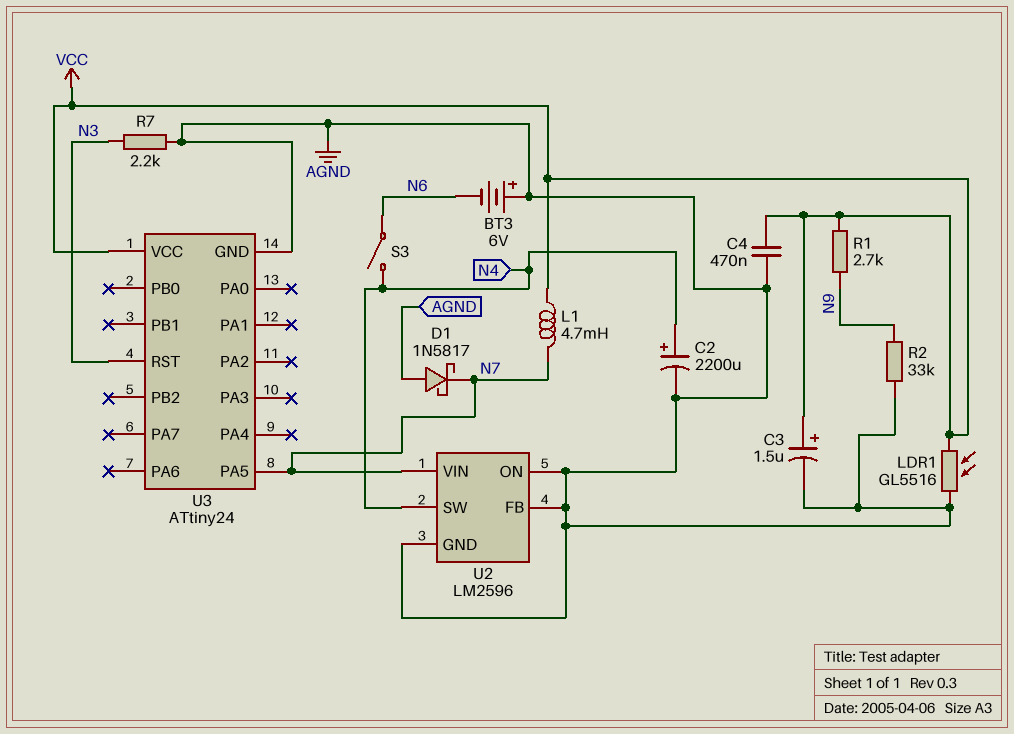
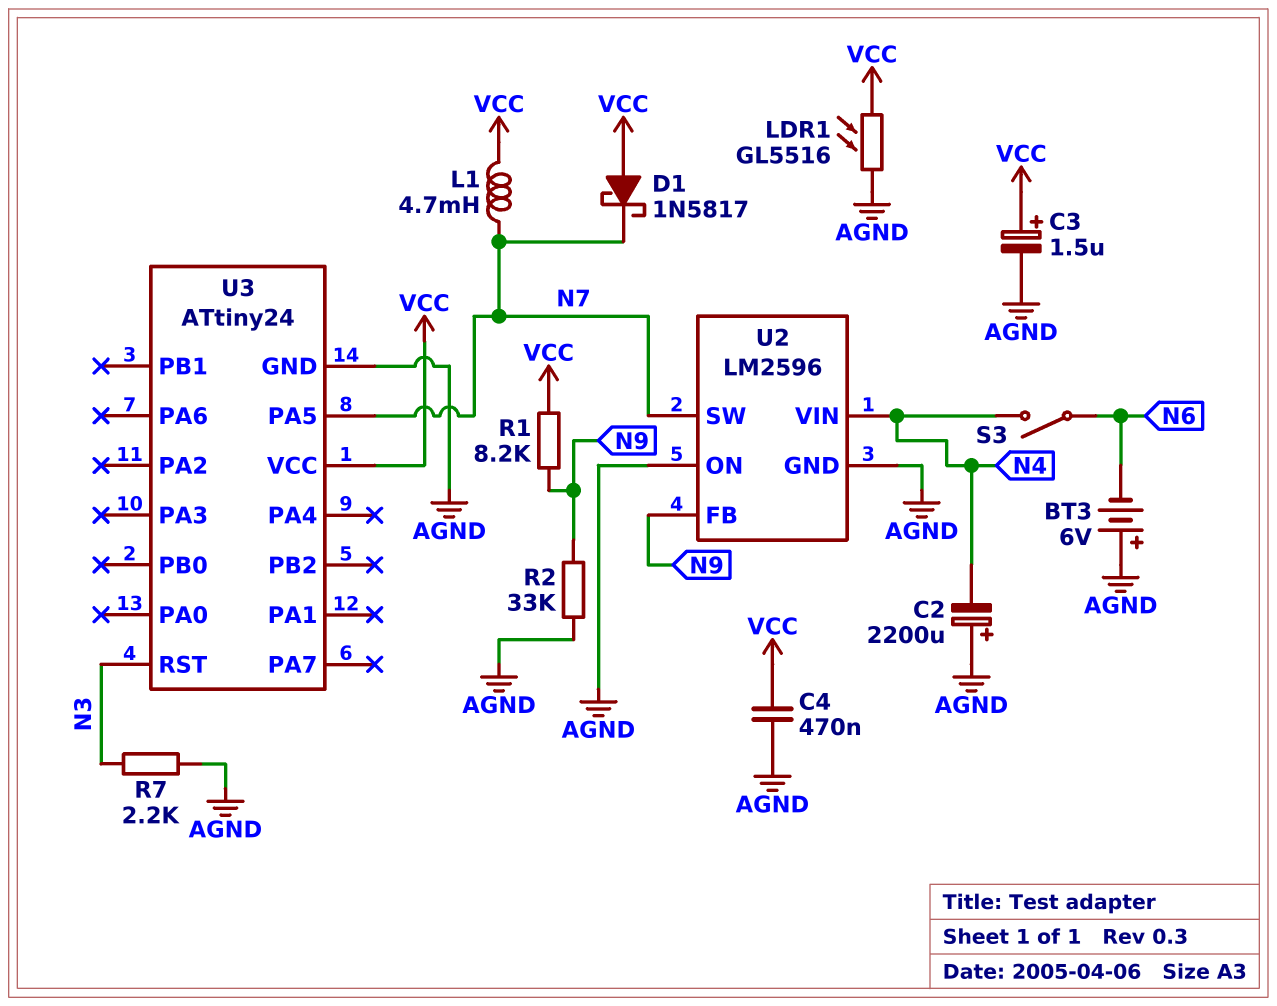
C2: 2200uF (plus N4, minus AGND) -> 2200uF (plus AGND, minus N4)
D1: schottky 1N5817 (A AGND, K N7) -> schottky 1N5817 (A VCC, K N7)
R1: 2.7k (N9, VCC) -> 8.2k (N9, VCC)
U2 pin FB: AGND -> N9
U2 pin SW: N4 -> N7
U2 pin VIN: N7 -> N4

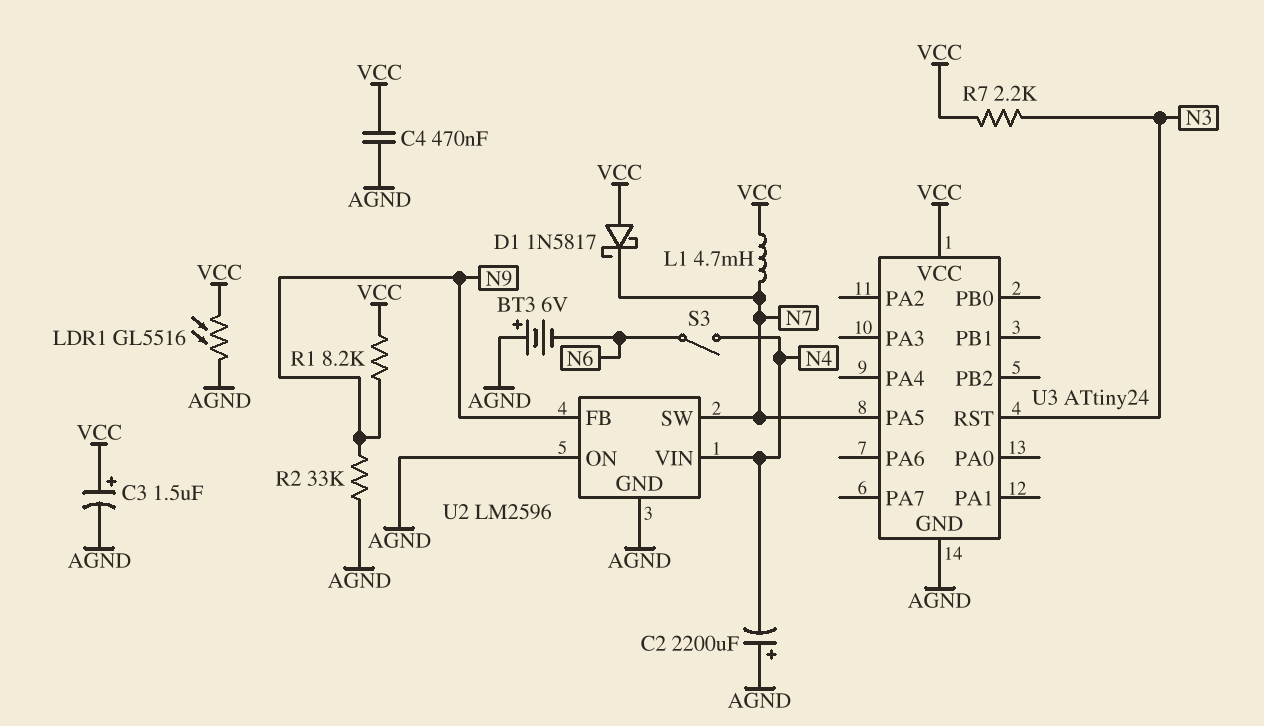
R7: 2.2k (AGND, N3) -> 2.2k (N3, VCC)

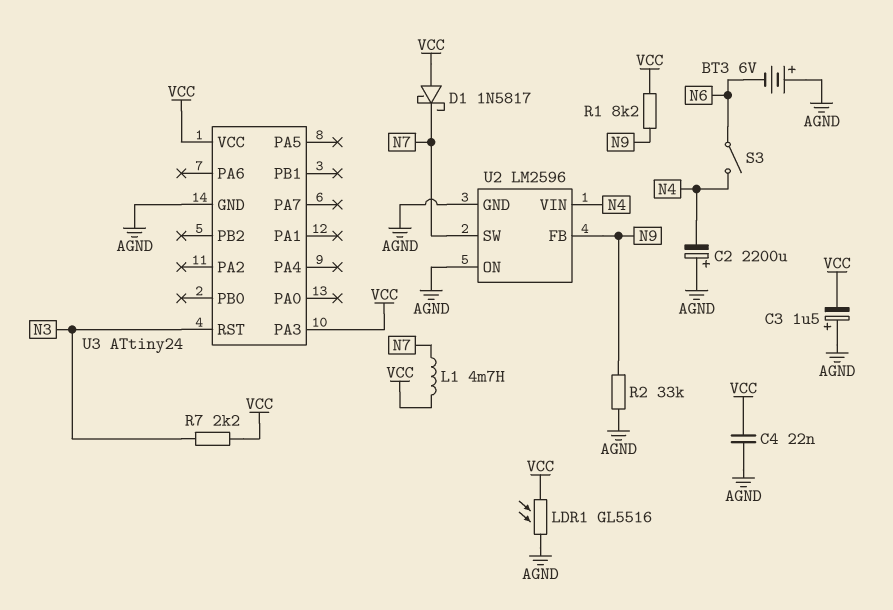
C3: 1.5uF (plus VCC, minus AGND) -> 1.5uF (plus AGND, minus VCC)
C4: 470nF (AGND, VCC) -> 22nF (AGND, VCC)
U3 pin PA3: none -> VCC
U3 pin PA5: N7 -> none

